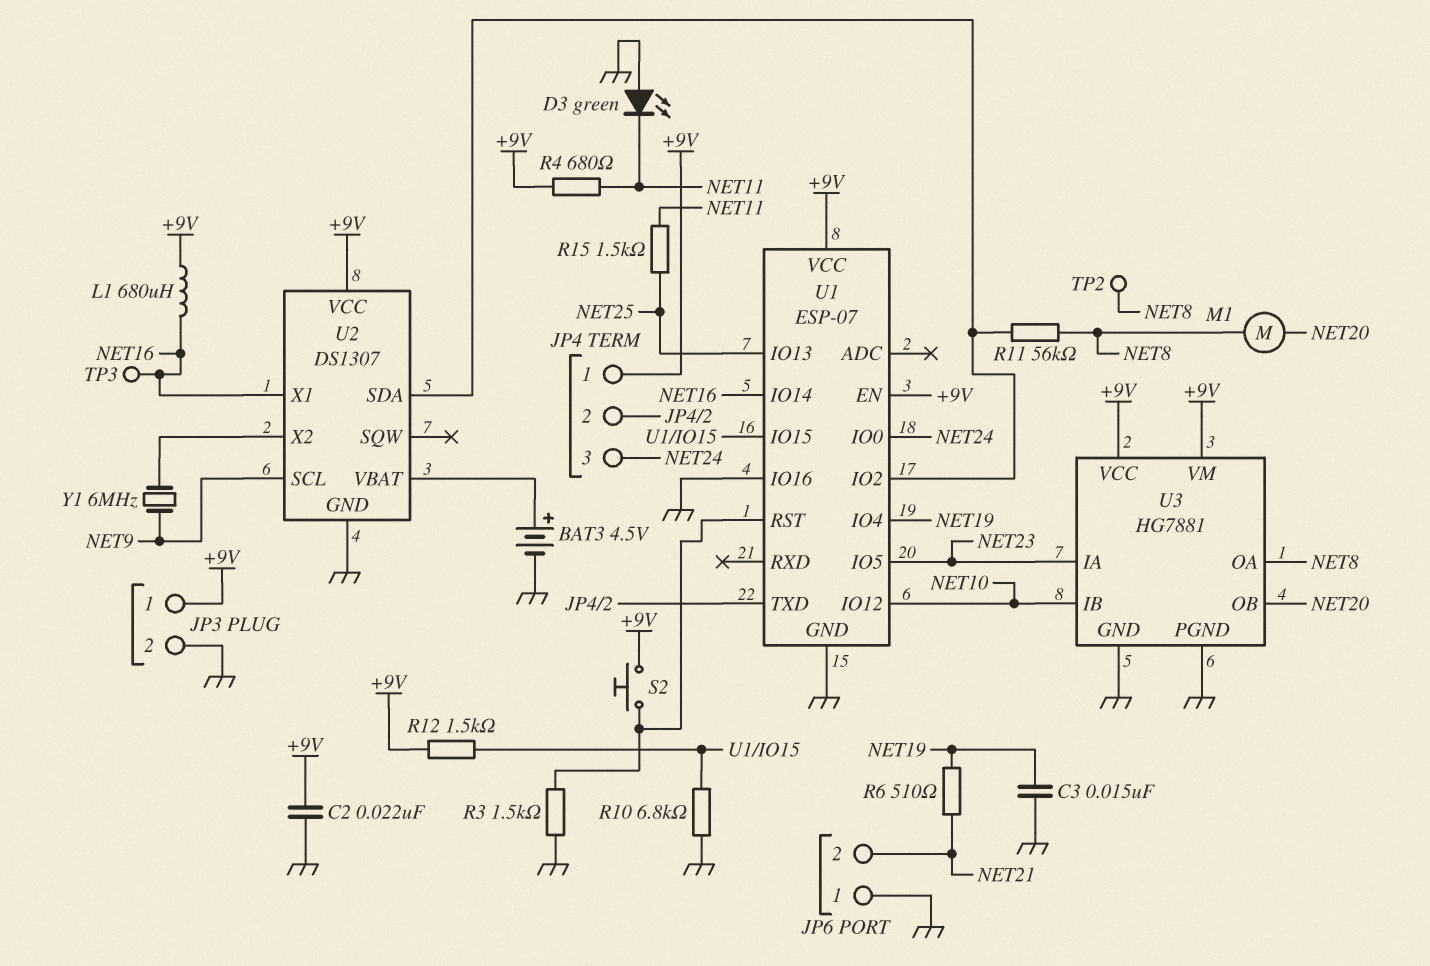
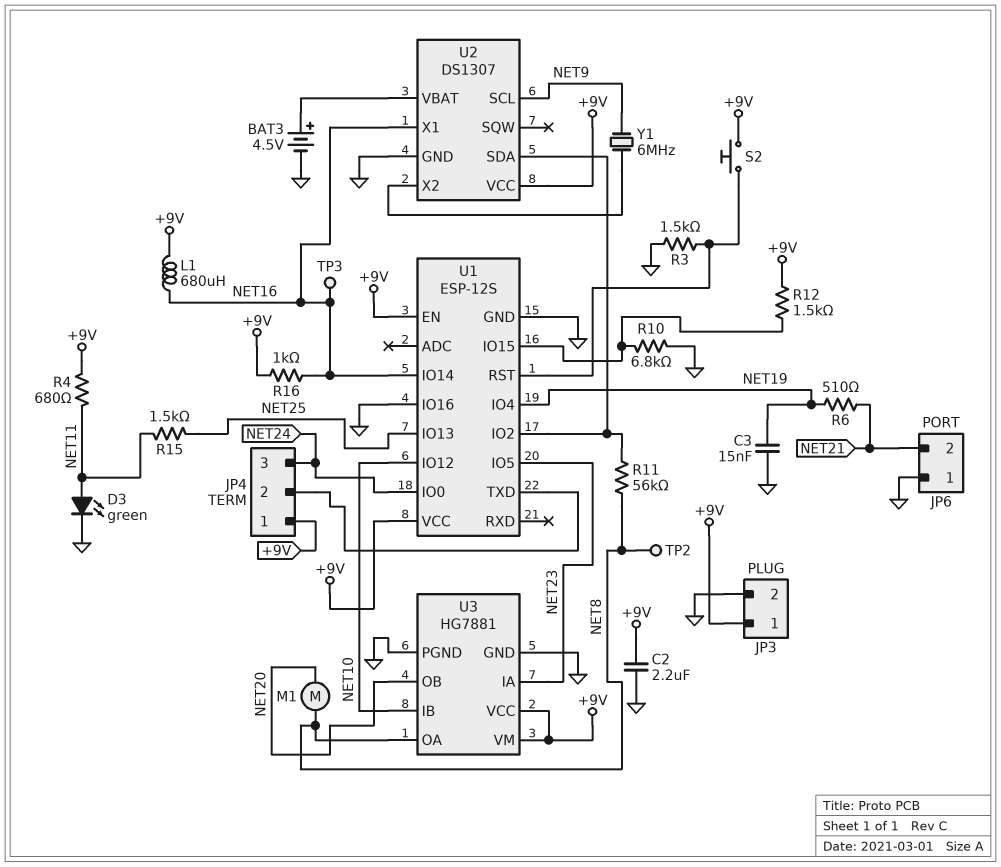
C2: 22nF (+9V, GND) -> 2.2uF (+9V, GND)
D3: LED green (A GND, K NET11) -> LED green (A NET11, K GND)
R16: none -> 1k (+9V, NET16)
U1: ESP-07 -> ESP-12S

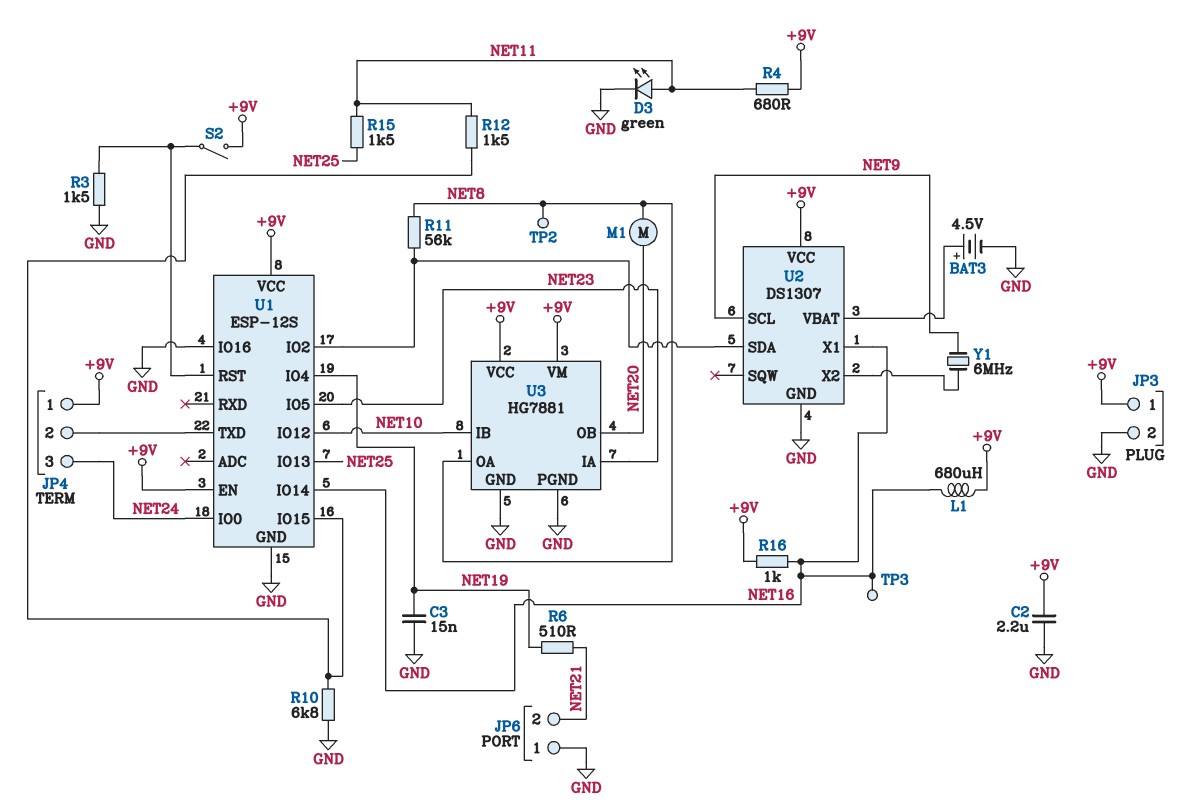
R12: 1.5k (+9V, U1/IO15) -> 1.5k (NET11, U1/IO15)
S2: button (+9V, U1/RST) -> switch (+9V, U1/RST)

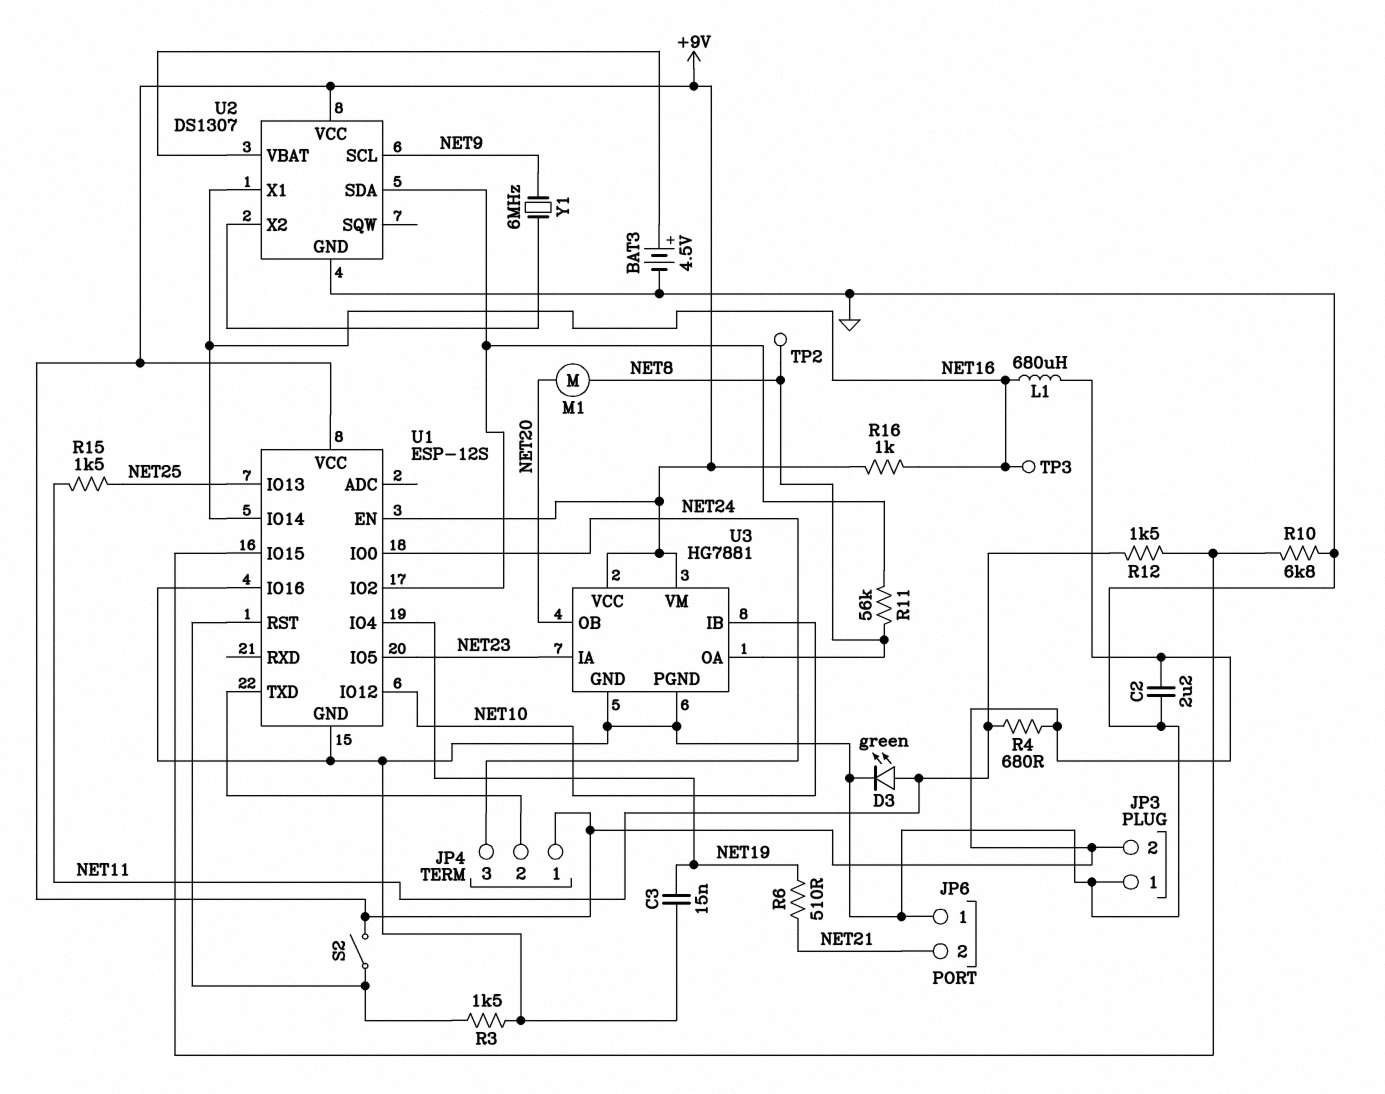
JP3 pin 1: +9V -> GND
JP3 pin 2: GND -> +9V

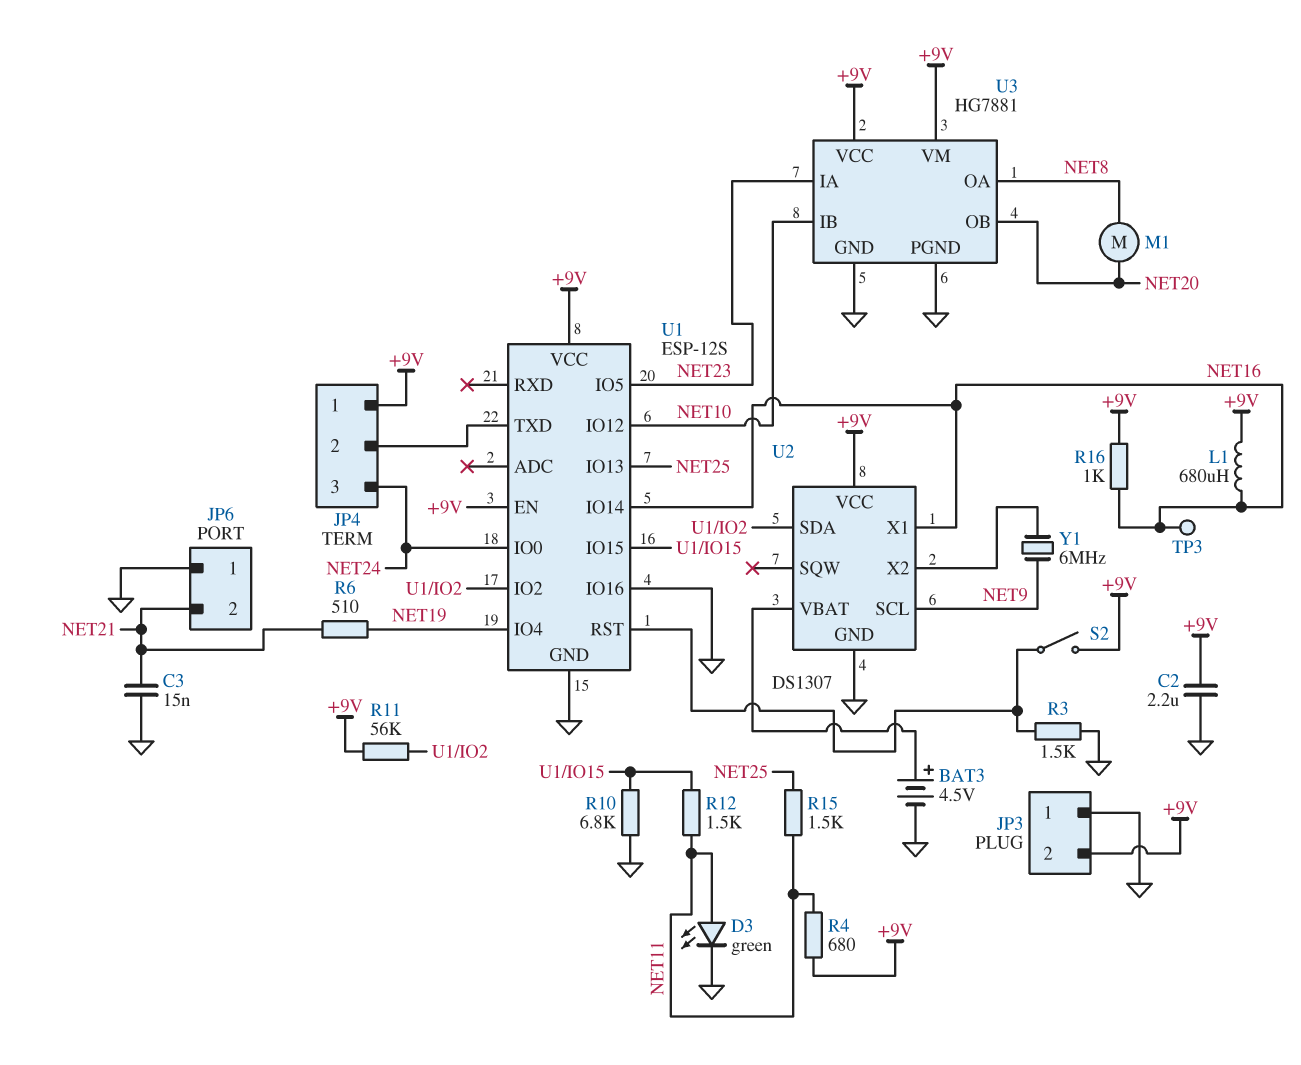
C3: 15nF (GND, NET19) -> 15nF (GND, NET21)
R11: 56k (NET8, U1/IO2) -> 56k (+9V, U1/IO2)
TP2: test point (NET8) -> none

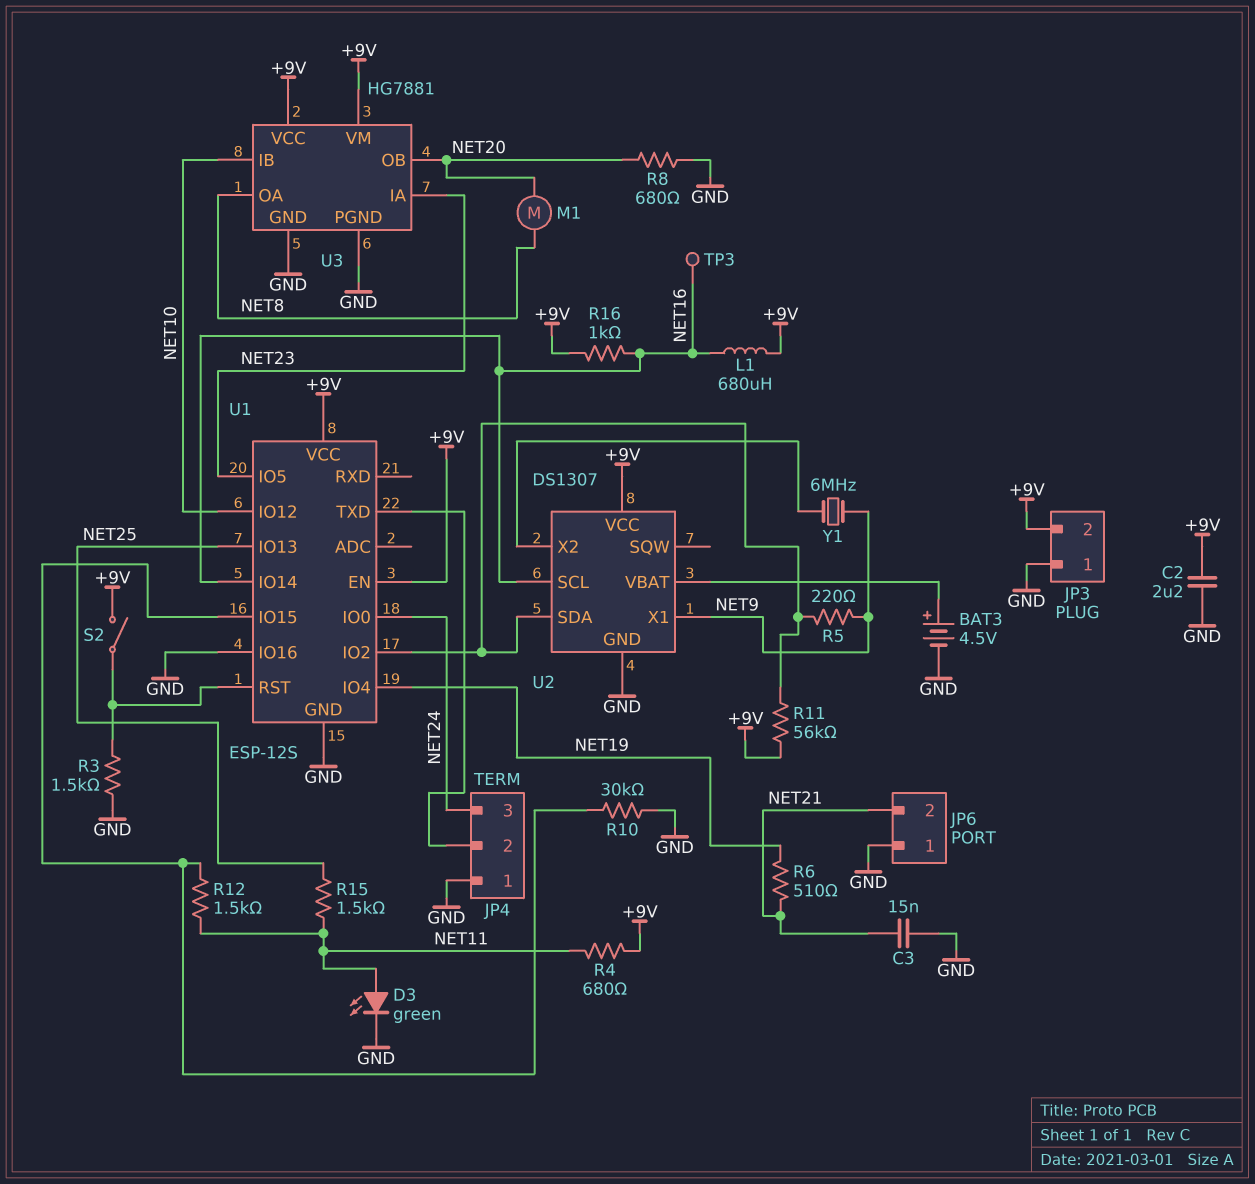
JP4 pin 1: +9V -> GND
R5: none -> 220 (NET9, U1/IO2)
R8: none -> 680 (GND, NET20)
R10: 6.8k (GND, U1/IO15) -> 30k (GND, U1/IO15)
U2 pin SCL: NET9 -> NET16
U2 pin X1: NET16 -> NET9

